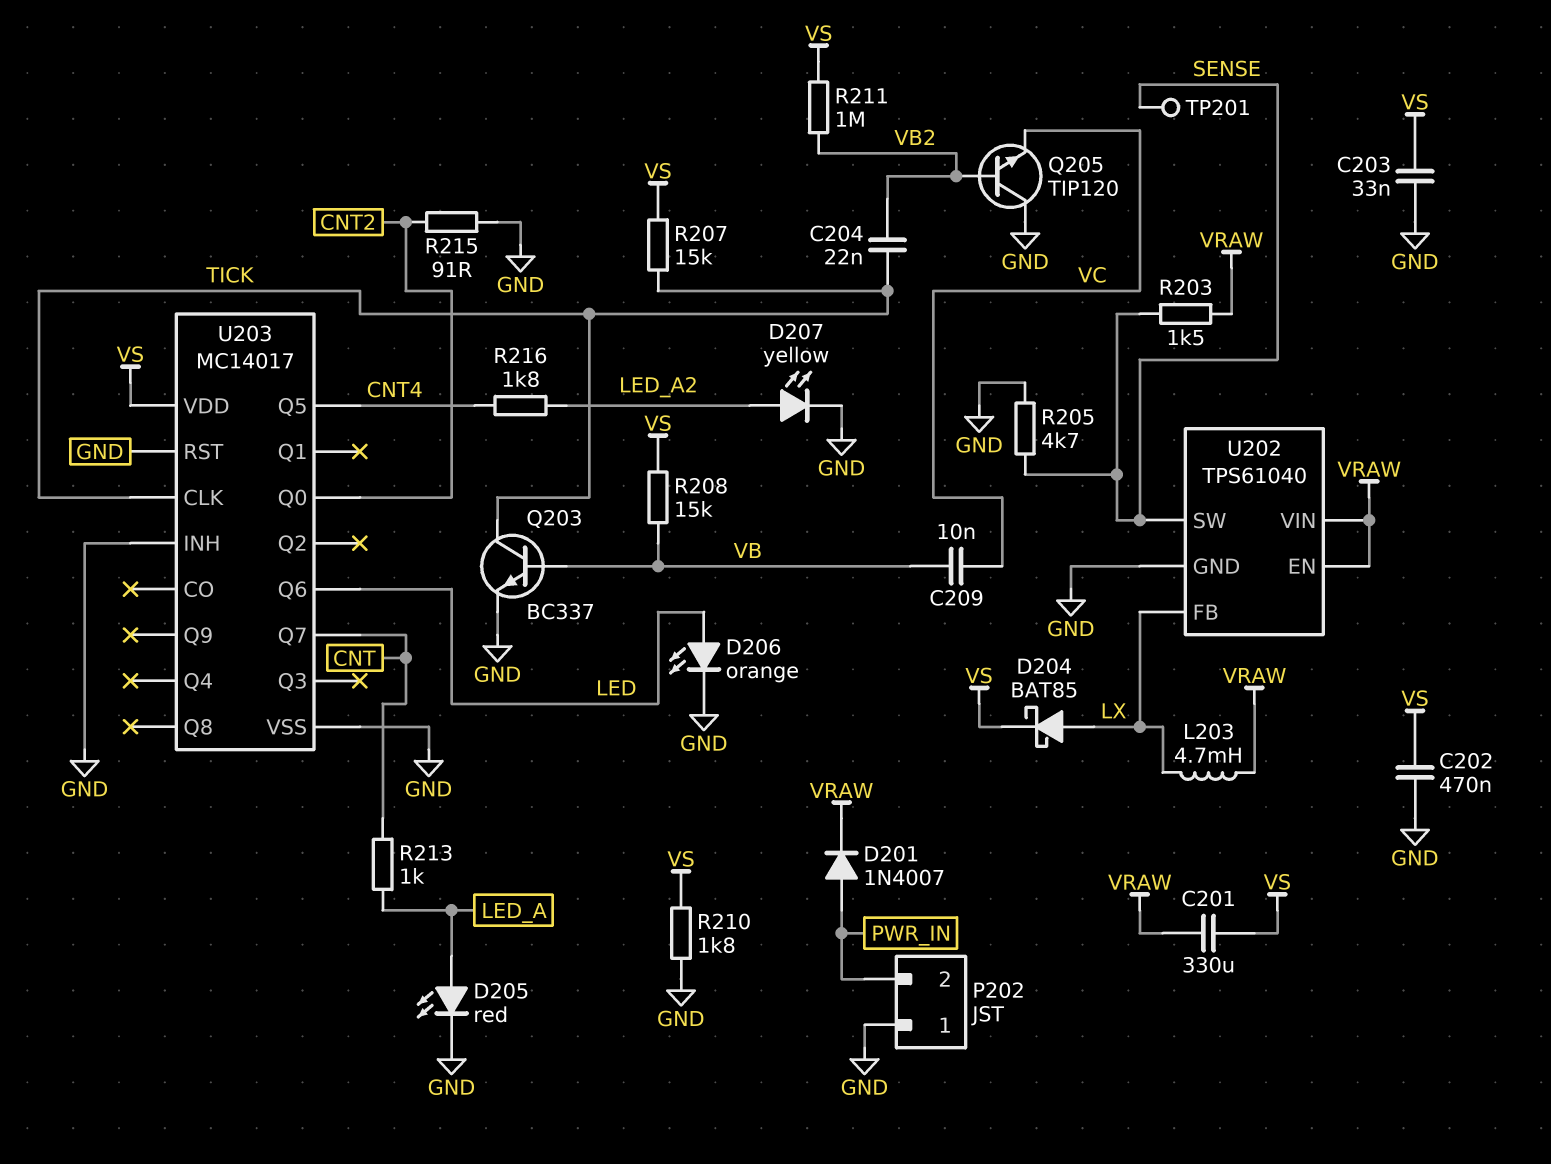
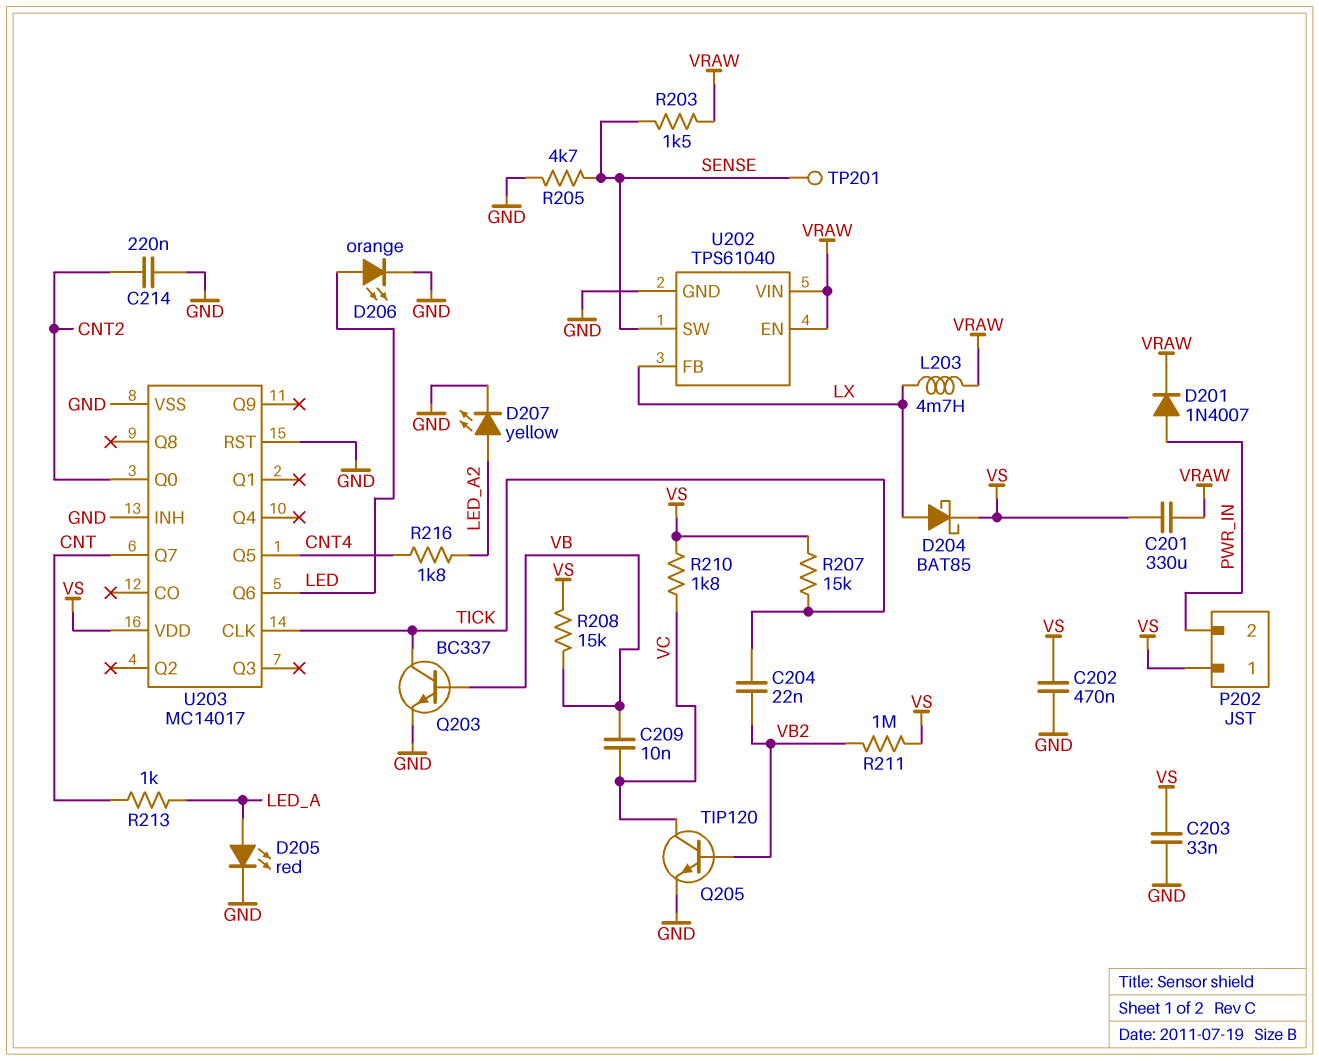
C214: none -> 220nF (CNT2, GND)
P202 pin 1: GND -> VS
Q205: NPN TIP120 (B VB2, C GND, E VC) -> NPN TIP120 (B VB2, C VC, E GND)
R210: 1.8k (GND, VS) -> 1.8k (VC, VS)
R215: 91 (CNT2, GND) -> none

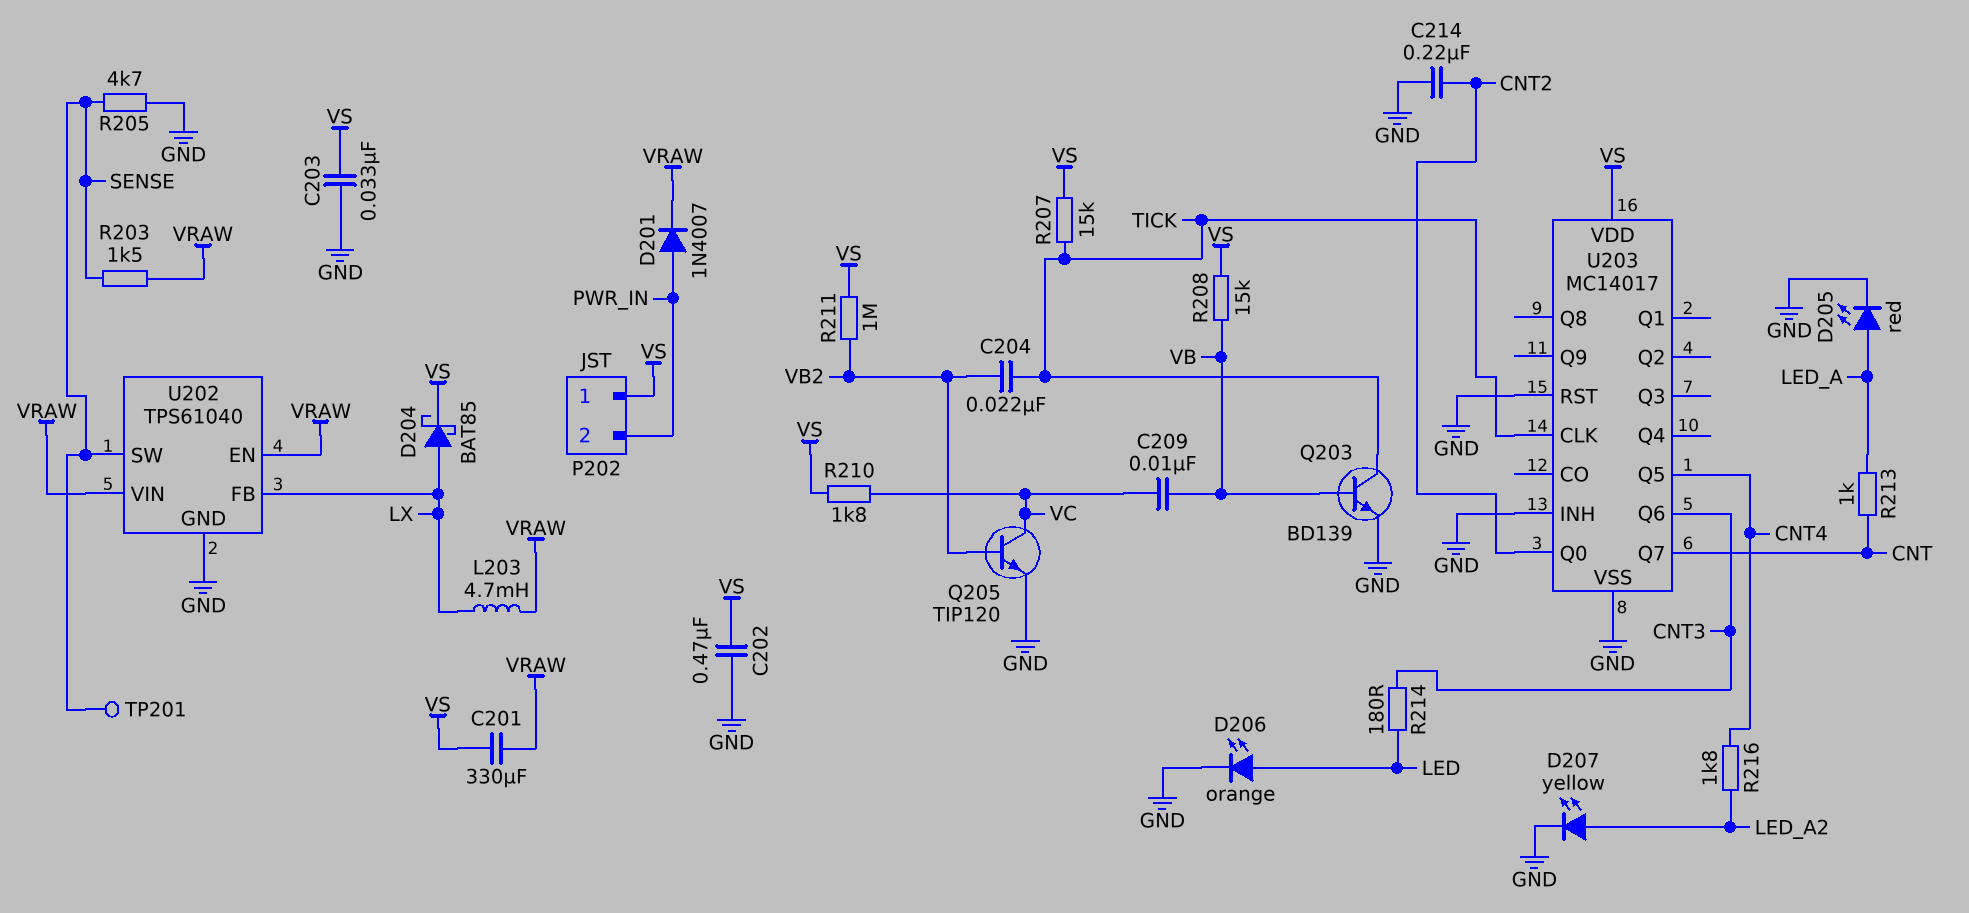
Q203: NPN BC337 (B VB, C TICK, E GND) -> NPN BD139 (B VB, C TICK, E GND)
R214: none -> 180 (CNT3, LED)
U203 pin Q6: LED -> CNT3

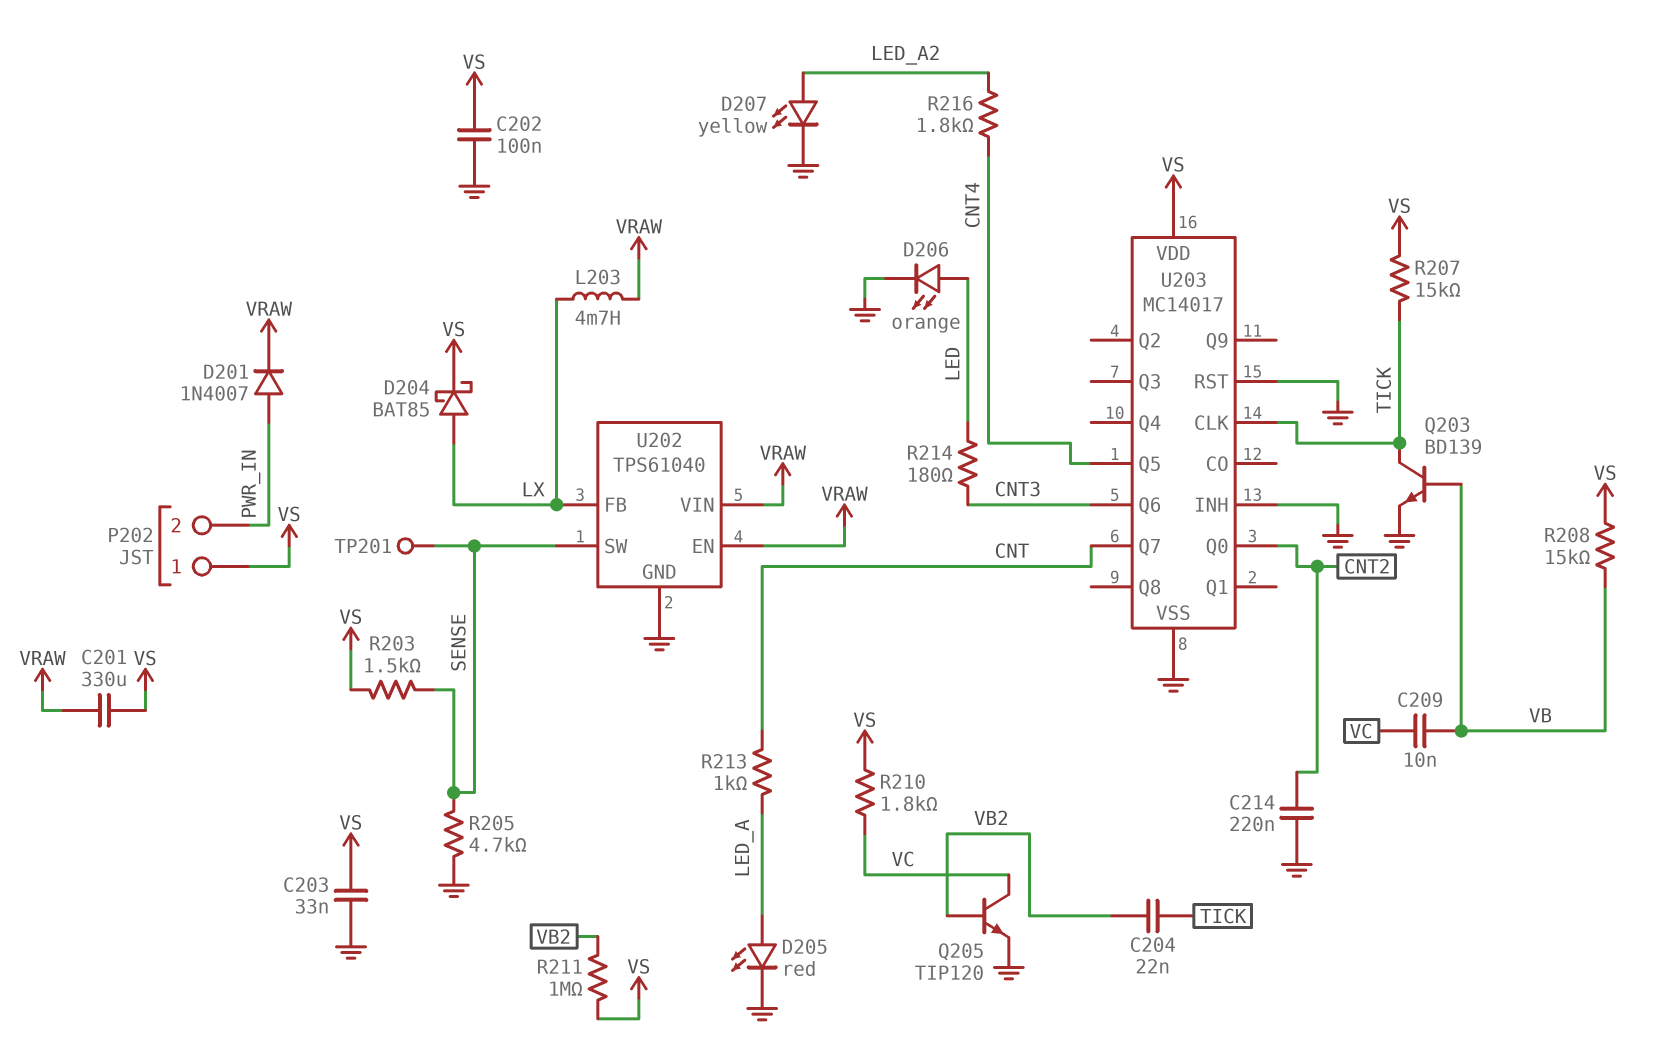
C202: 470nF (GND, VS) -> 100nF (GND, VS)
R203: 1.5k (SENSE, VRAW) -> 1.5k (SENSE, VS)

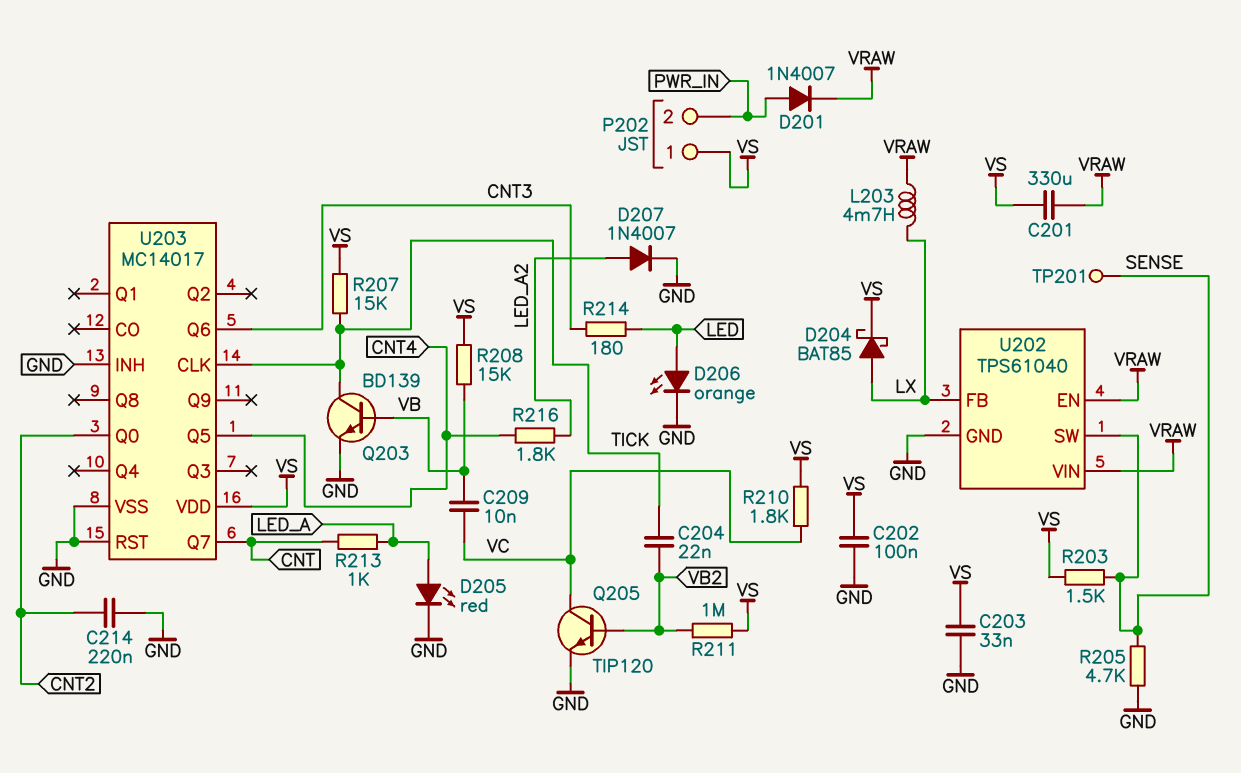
D207: LED yellow (A LED_A2, K GND) -> diode 1N4007 (A LED_A2, K GND)

